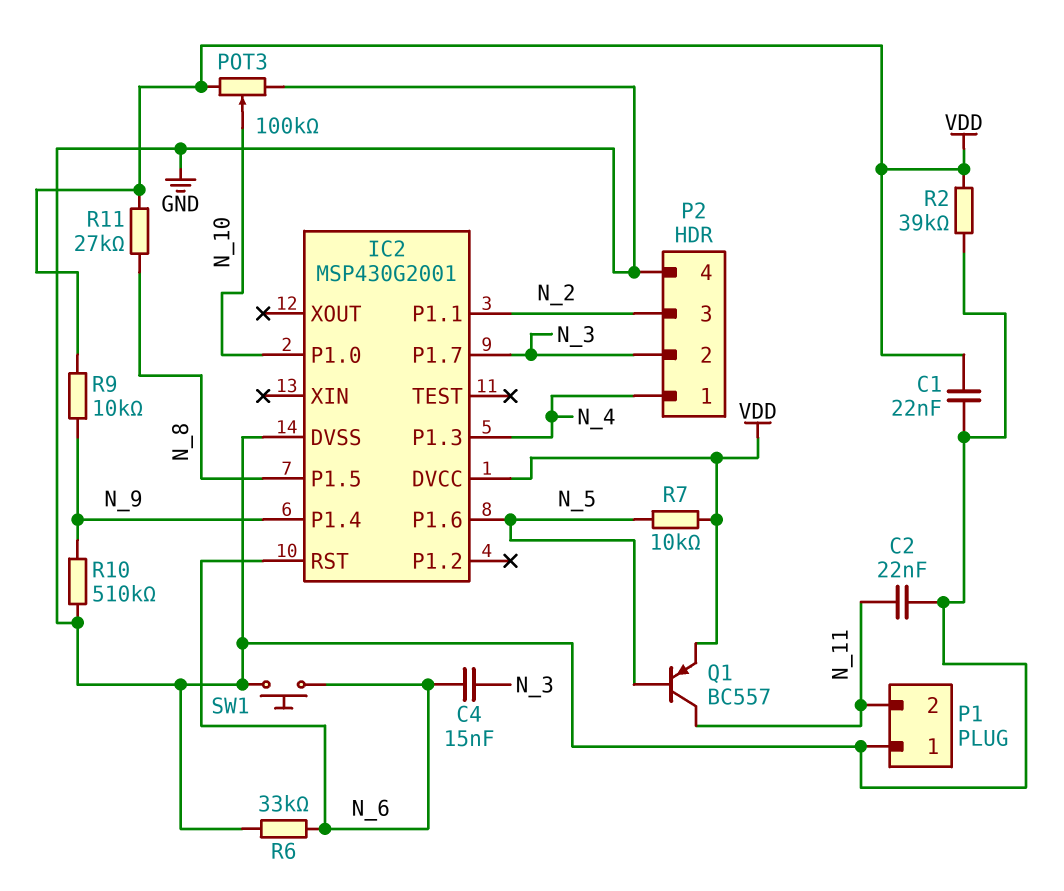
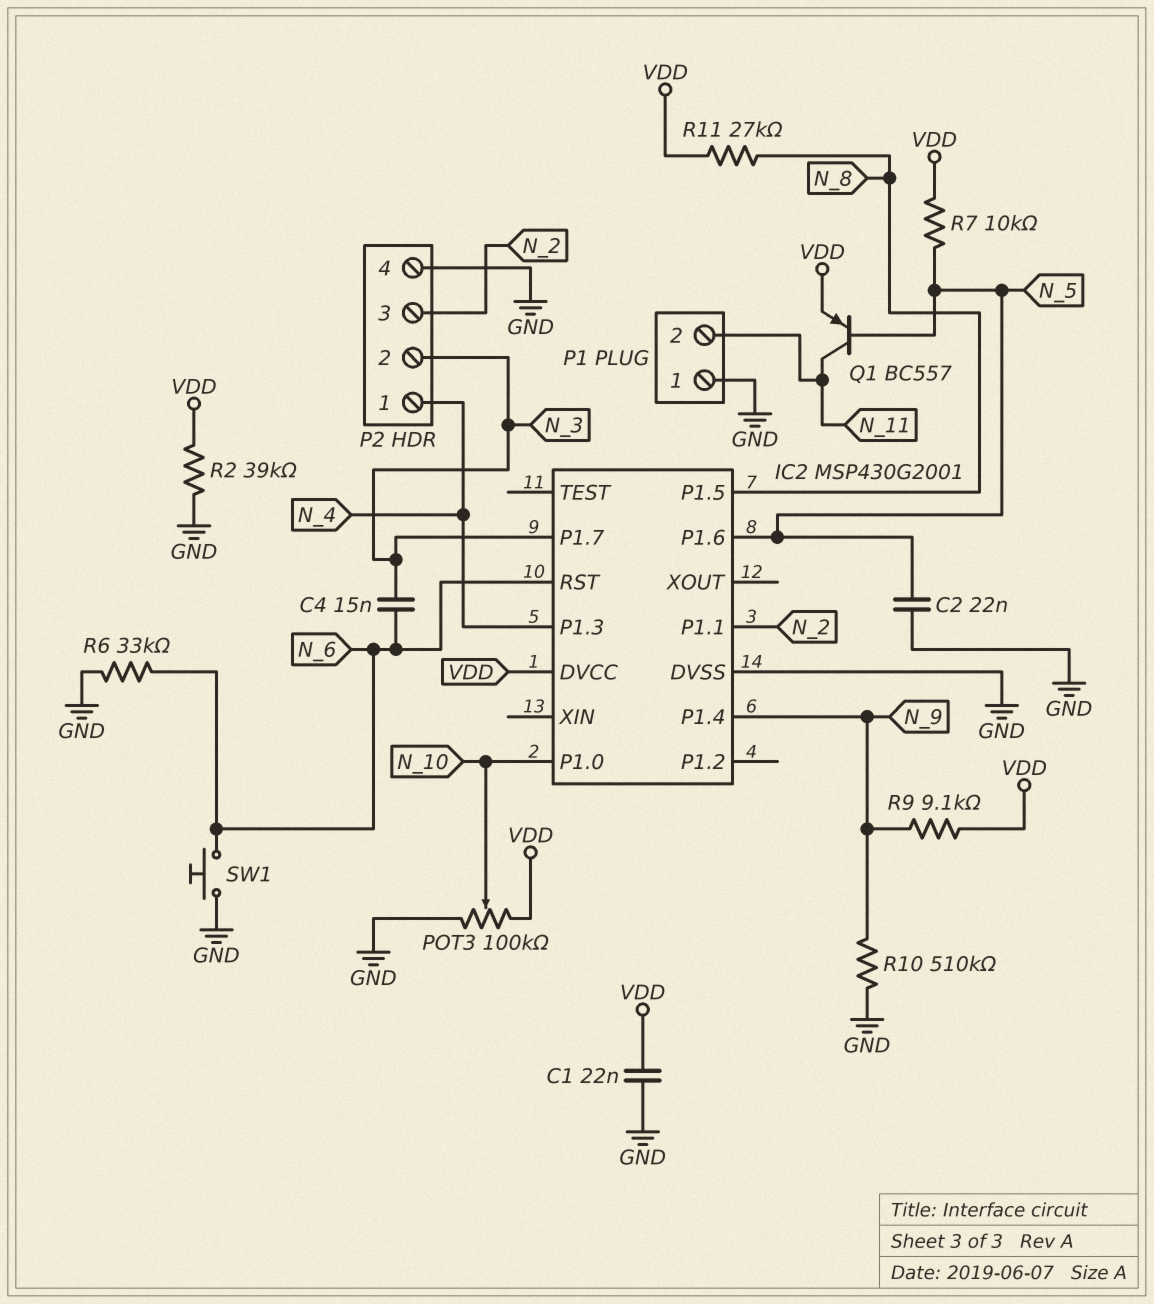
C2: 22nF (GND, N_11) -> 22nF (GND, N_5)
R9: 10k (N_9, VDD) -> 9.1k (N_9, VDD)

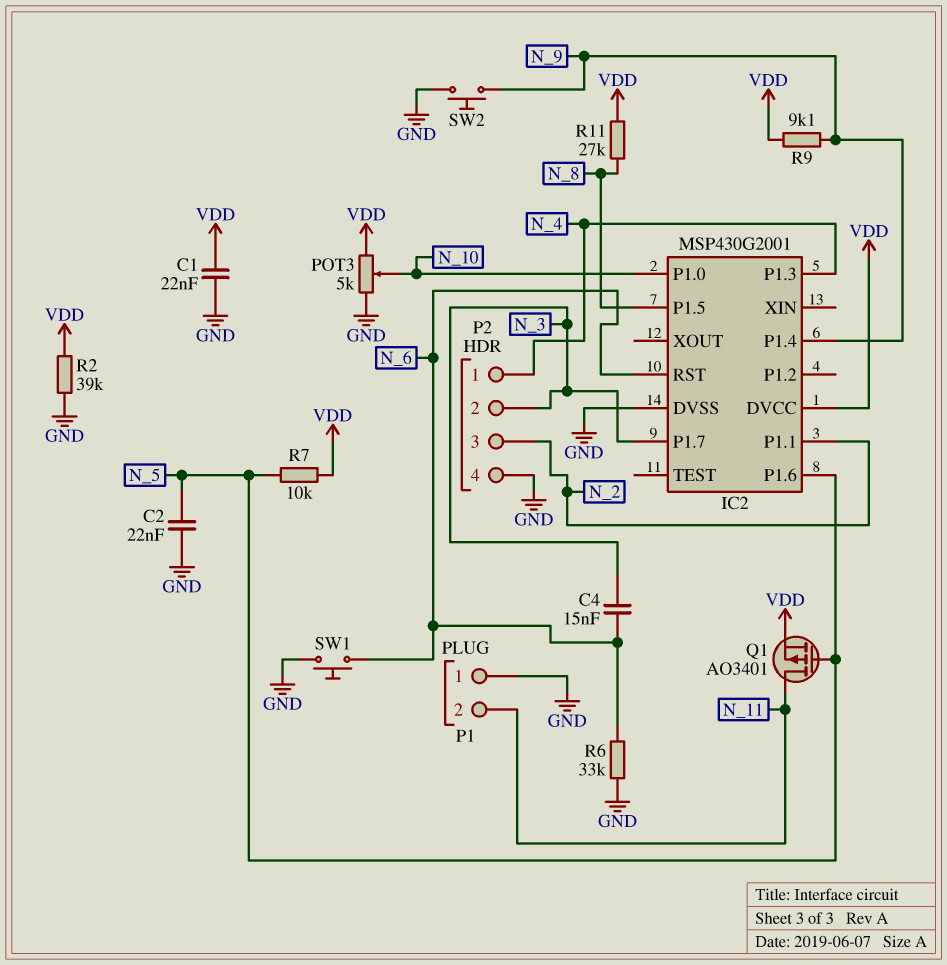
POT3: 100k (GND, VDD, wiper N_10) -> 5k (GND, VDD, wiper N_10)
Q1: PNP BC557 (B N_5, C N_11, E VDD) -> PMOS AO3401 (G N_5, D N_11, S VDD)
R10: 510k (GND, N_9) -> none
SW2: none -> button (GND, N_9)

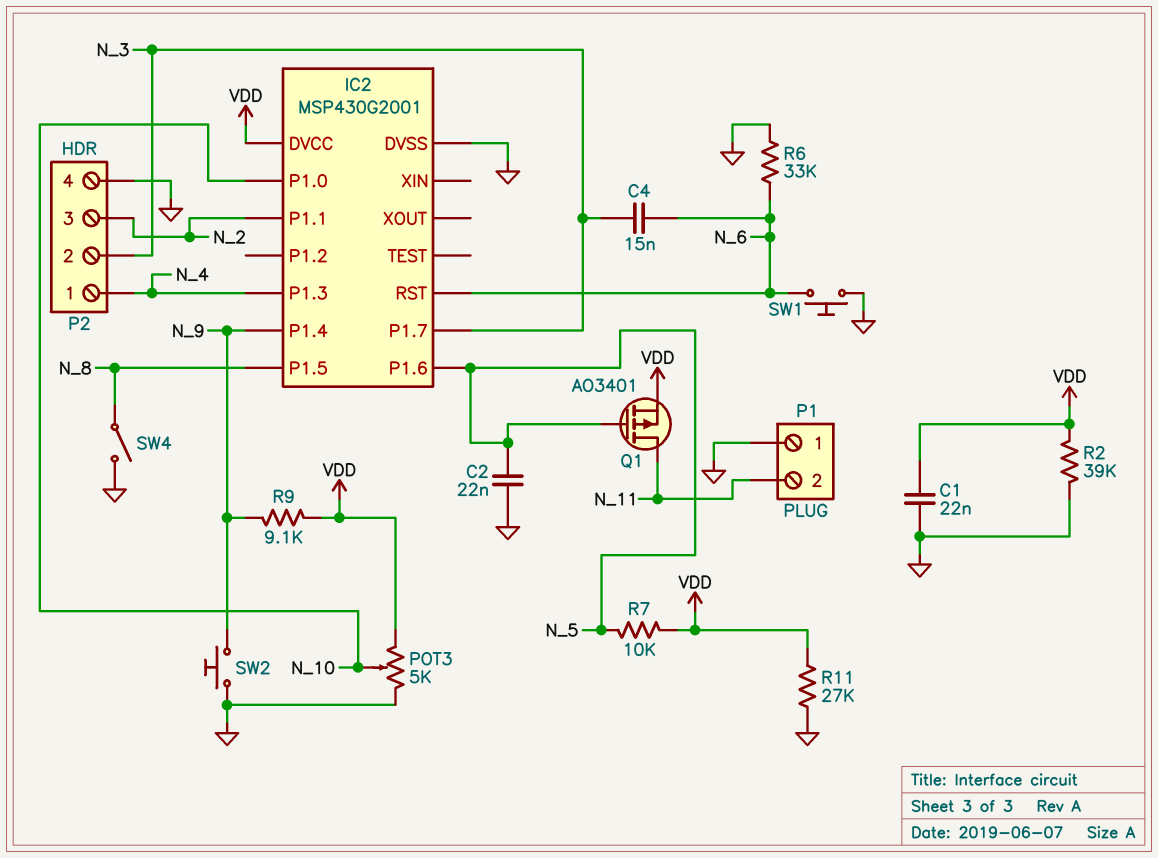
R11: 27k (N_8, VDD) -> 27k (GND, VDD)
SW4: none -> switch (GND, N_8)

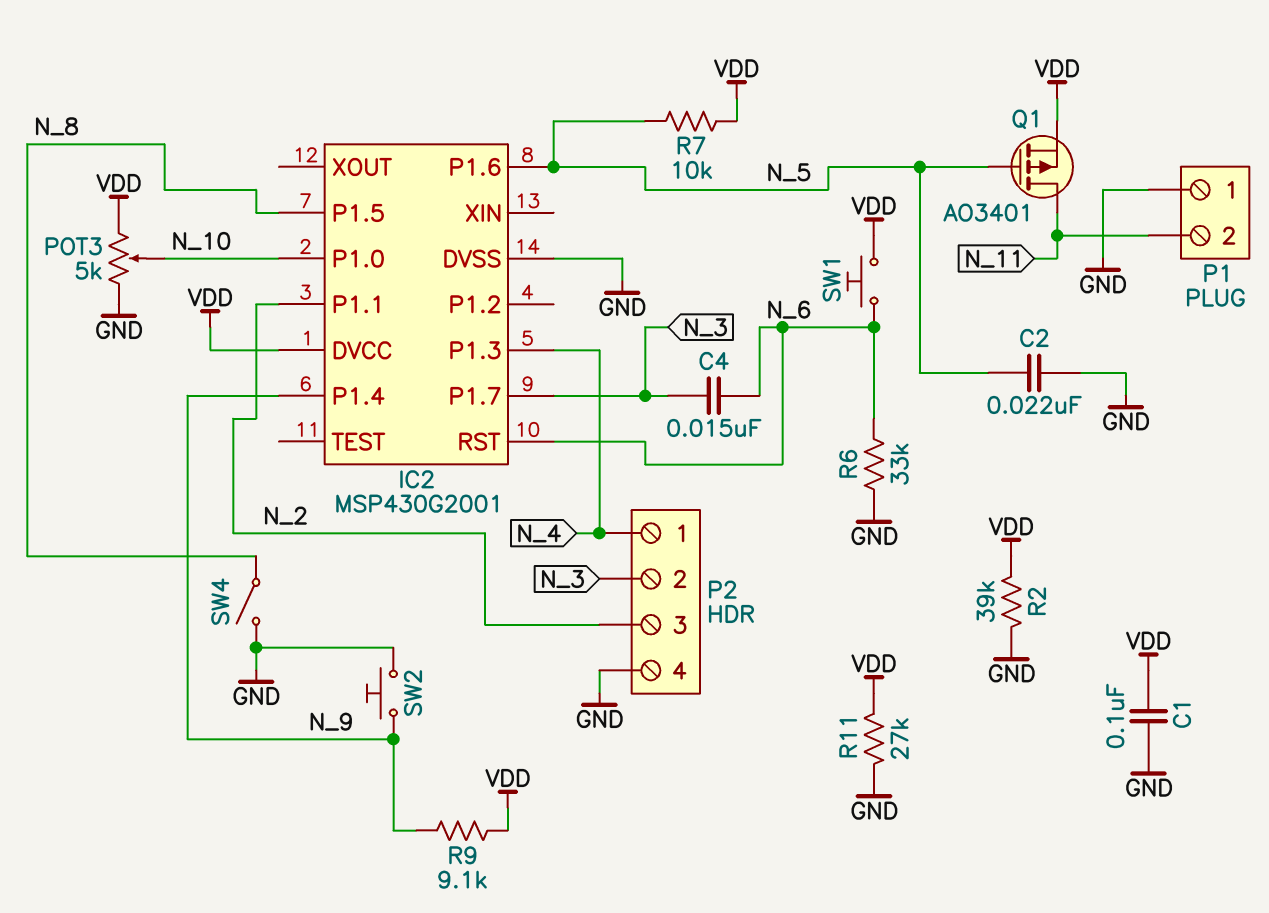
C1: 22nF (GND, VDD) -> 100nF (GND, VDD)
SW1: button (GND, N_6) -> button (N_6, VDD)

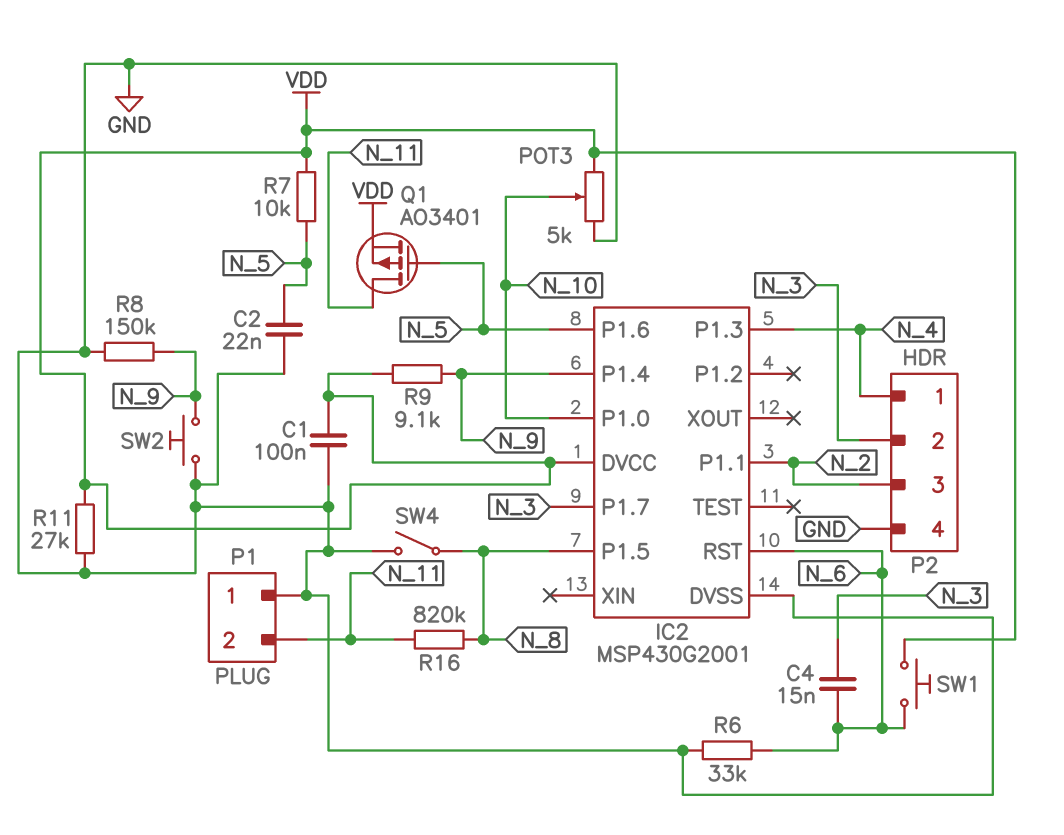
R2: 39k (GND, VDD) -> none
R8: none -> 150k (GND, N_9)
R16: none -> 820k (N_8, N_11)

